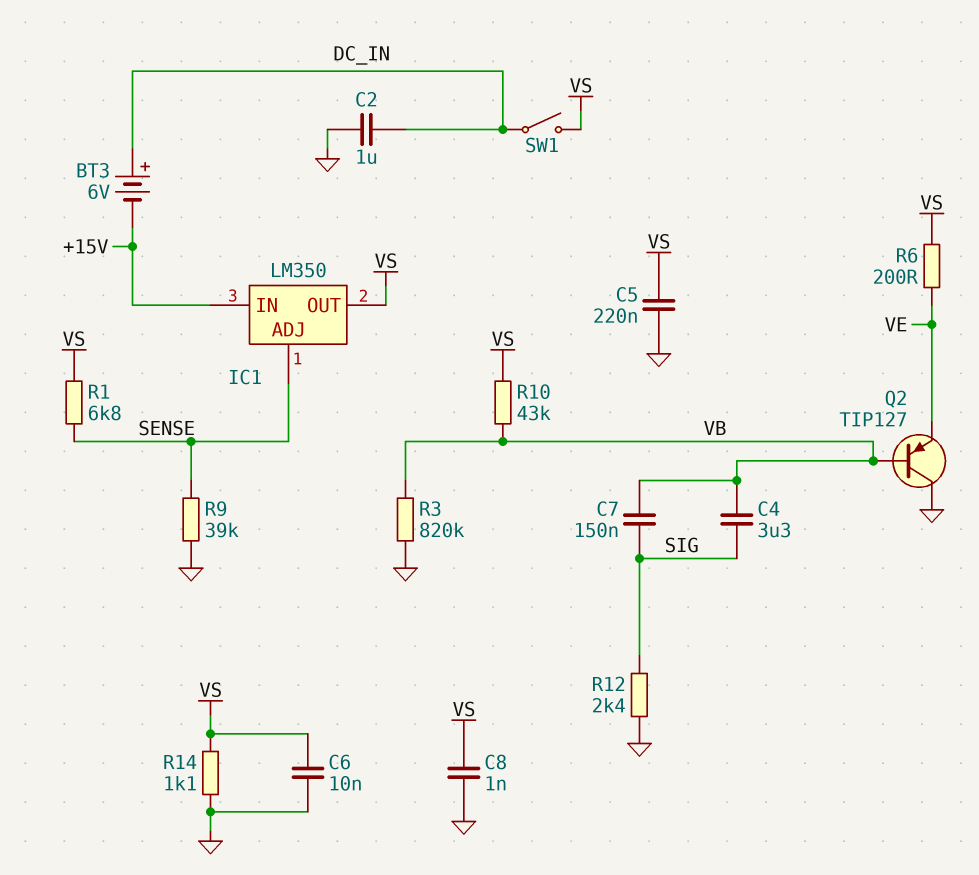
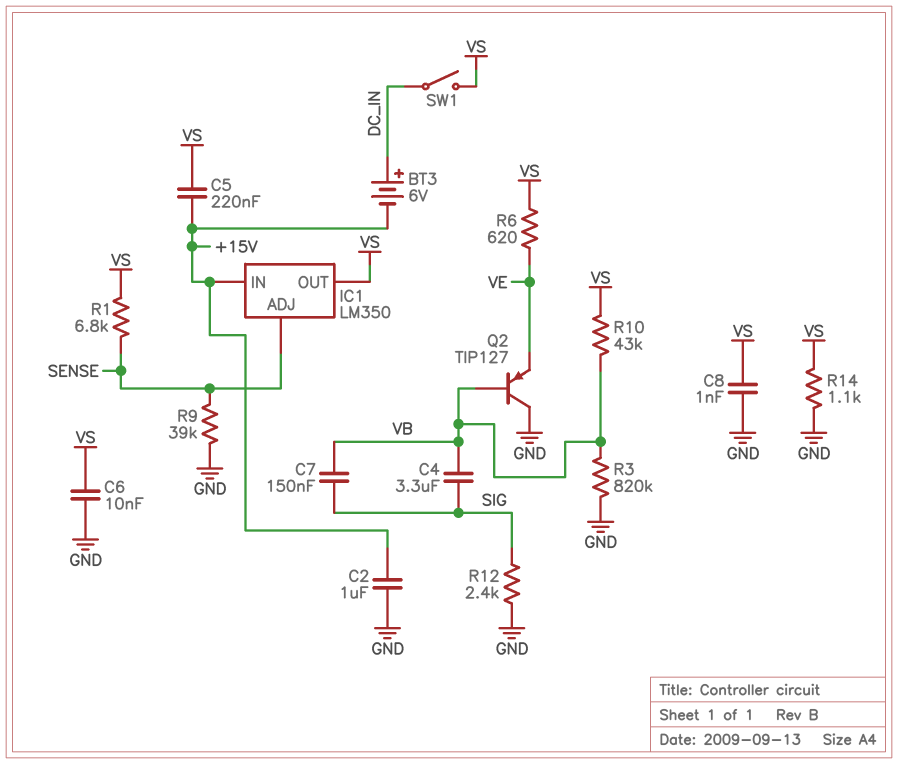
C2: 1uF (DC_IN, GND) -> 1uF (+15V, GND)
C5: 220nF (GND, VS) -> 220nF (+15V, VS)
R6: 200 (VE, VS) -> 620 (VE, VS)

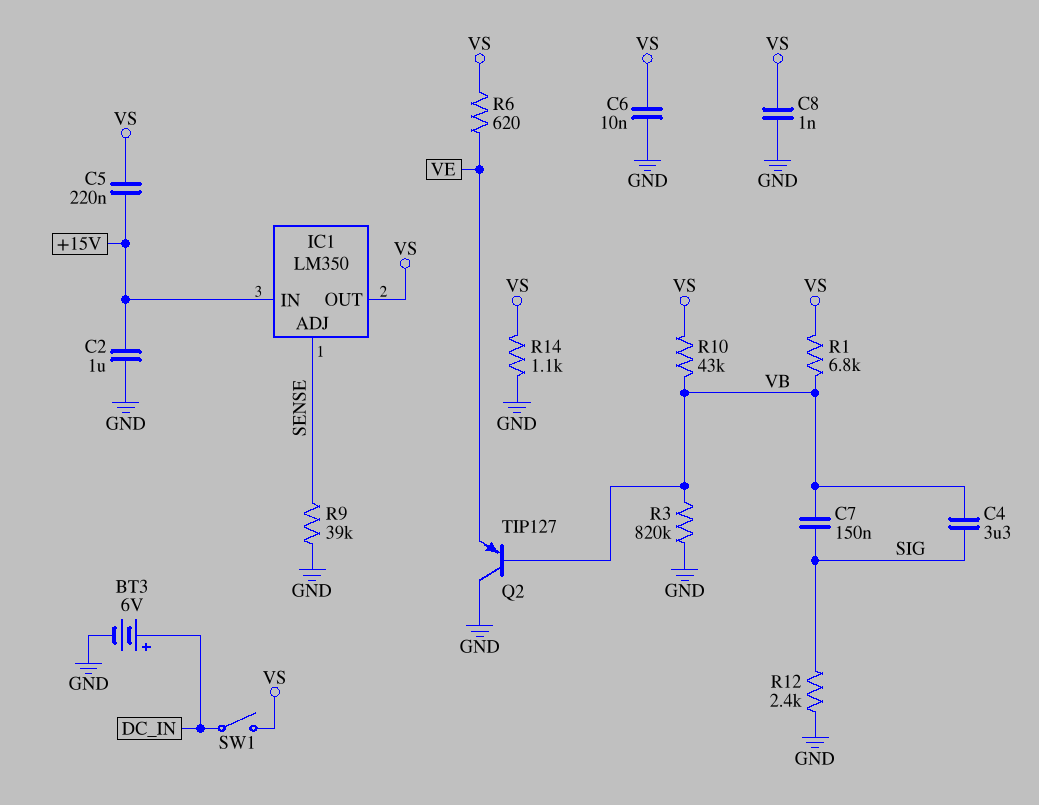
BT3: 6V (plus DC_IN, minus +15V) -> 6V (plus DC_IN, minus GND)
R1: 6.8k (SENSE, VS) -> 6.8k (VB, VS)

